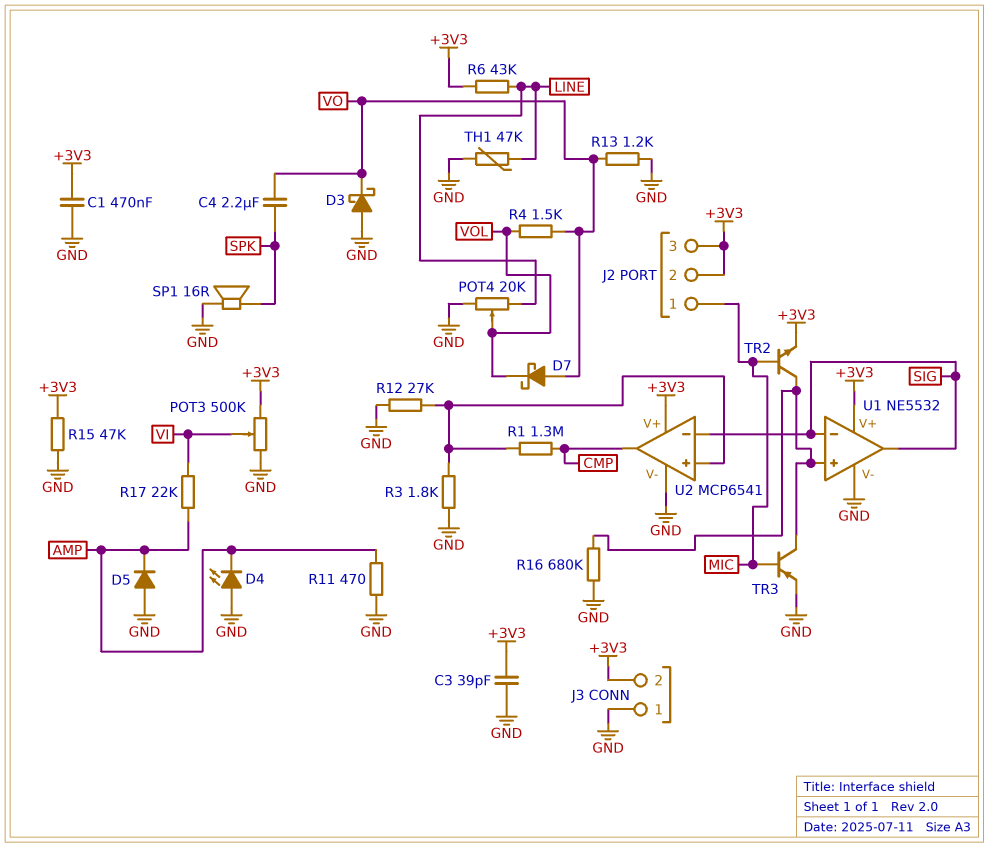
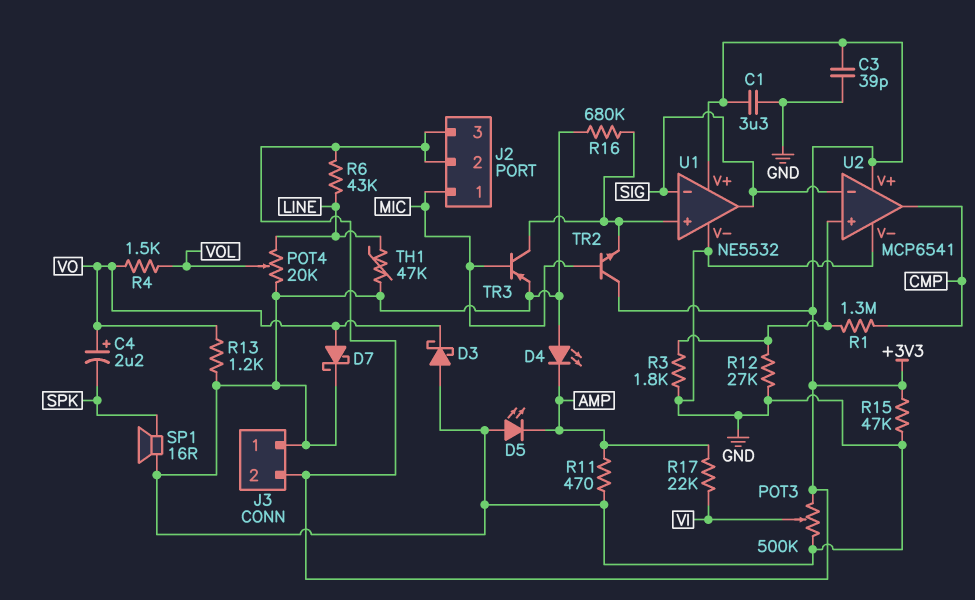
C1: 470nF (+3V3, GND) -> 3.3uF (+3V3, GND)
C4: 2.2uF (SPK, VO) -> 2.2uF (plus VO, minus SPK)
D5: diode (A GND, K AMP) -> LED (A GND, K AMP)
D7: schottky (A VO, K VOL) -> schottky (A VO, K GND)
TR2: NPN (B MIC, C U1/in+, E +3V3) -> NPN (B MIC, C +3V3, E U1/in+)

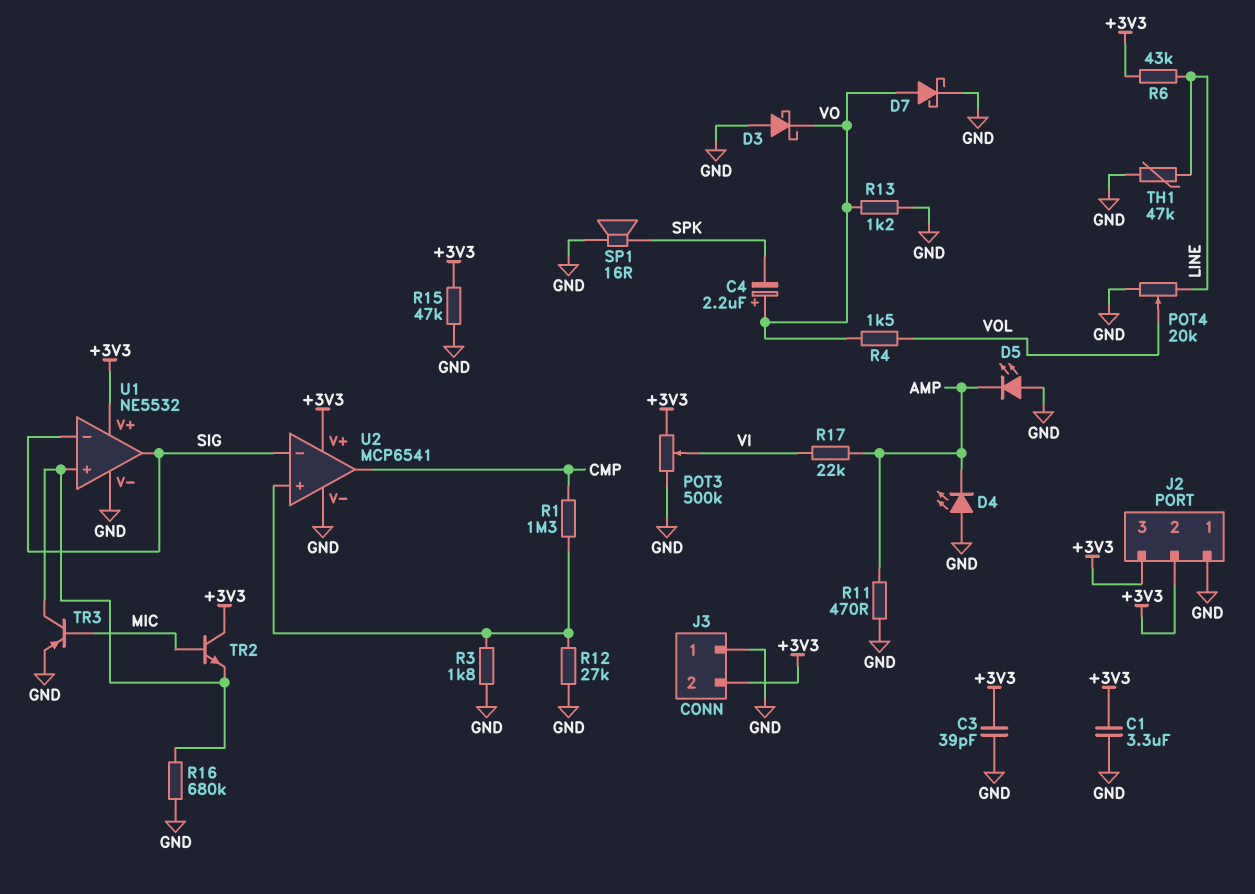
J2 pin 1: MIC -> GND

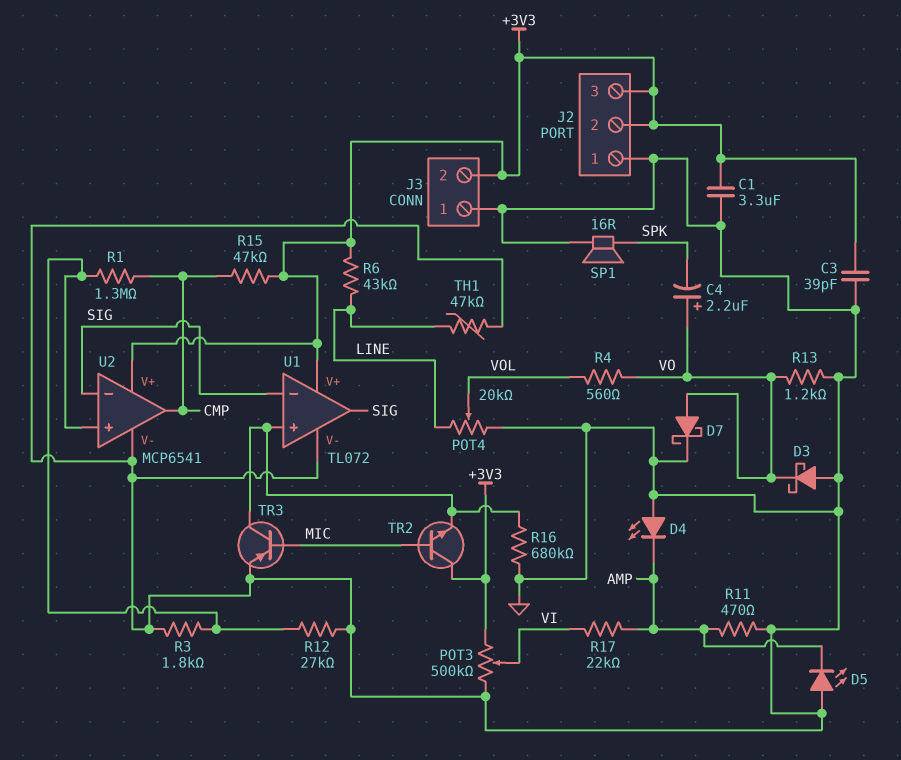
R4: 1.5k (VO, VOL) -> 560 (VO, VOL)
R15: 47k (+3V3, GND) -> 47k (+3V3, CMP)
U1: NE5532 -> TL072

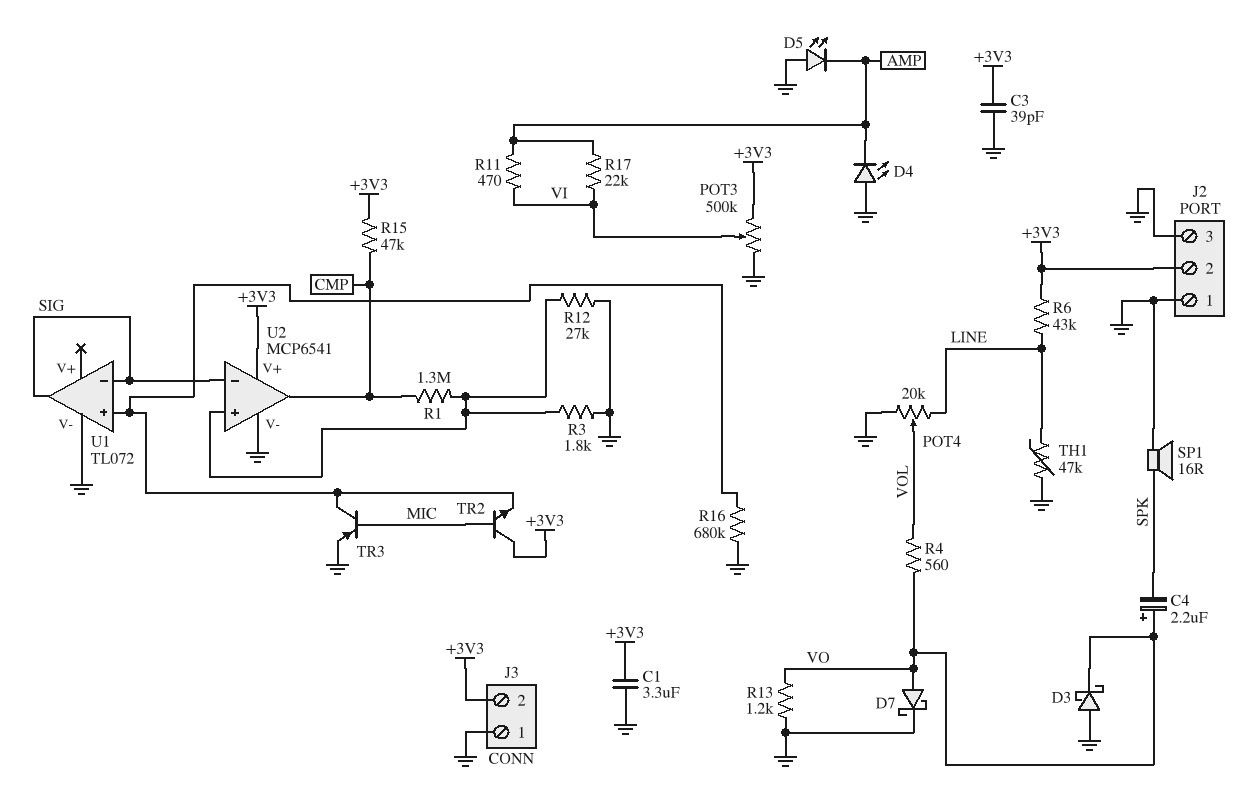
J2 pin 3: +3V3 -> GND
R11: 470 (AMP, GND) -> 470 (AMP, VI)
U1 pin V+: +3V3 -> none

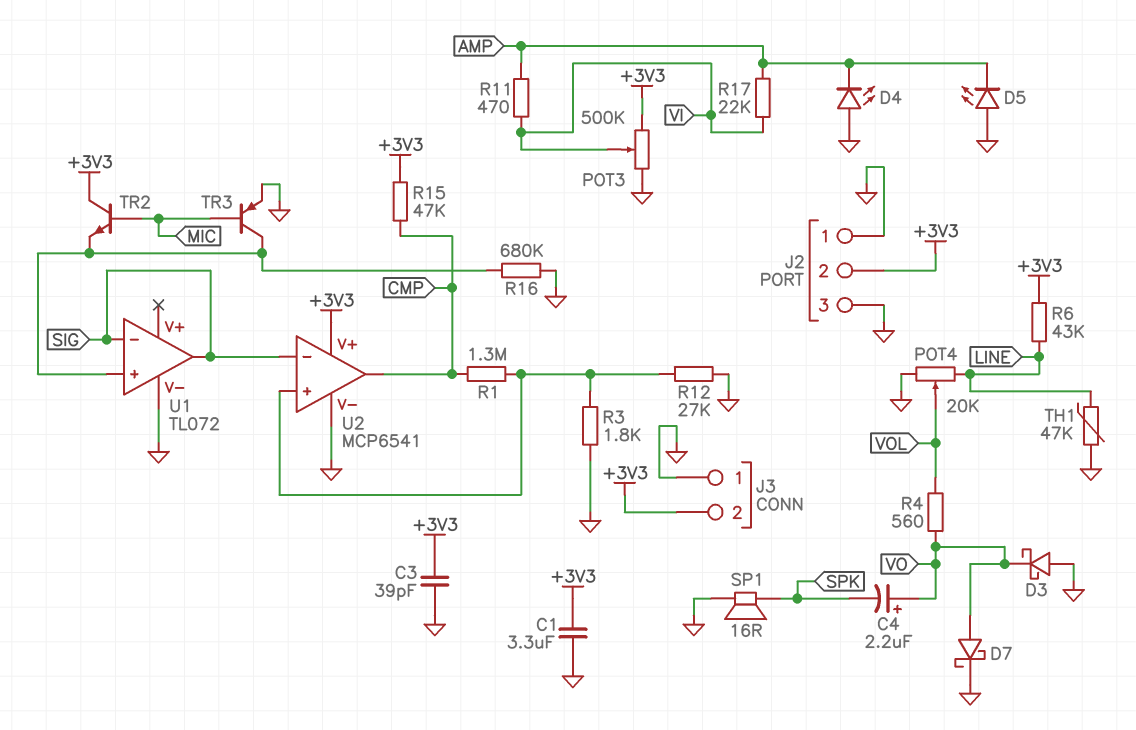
R13: 1.2k (GND, VO) -> none

